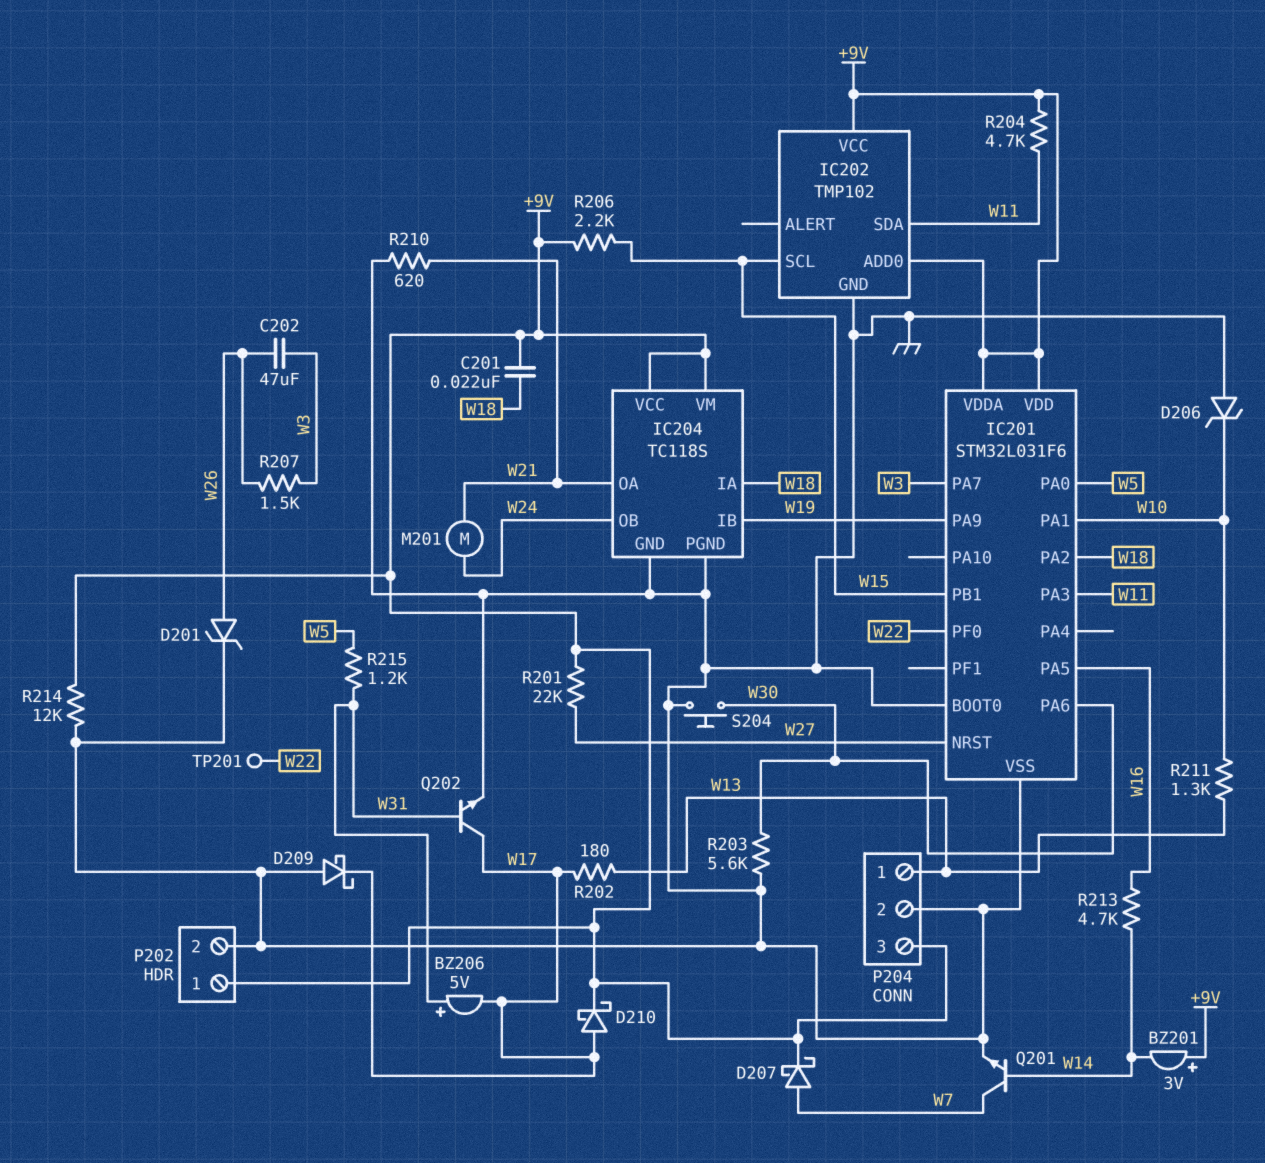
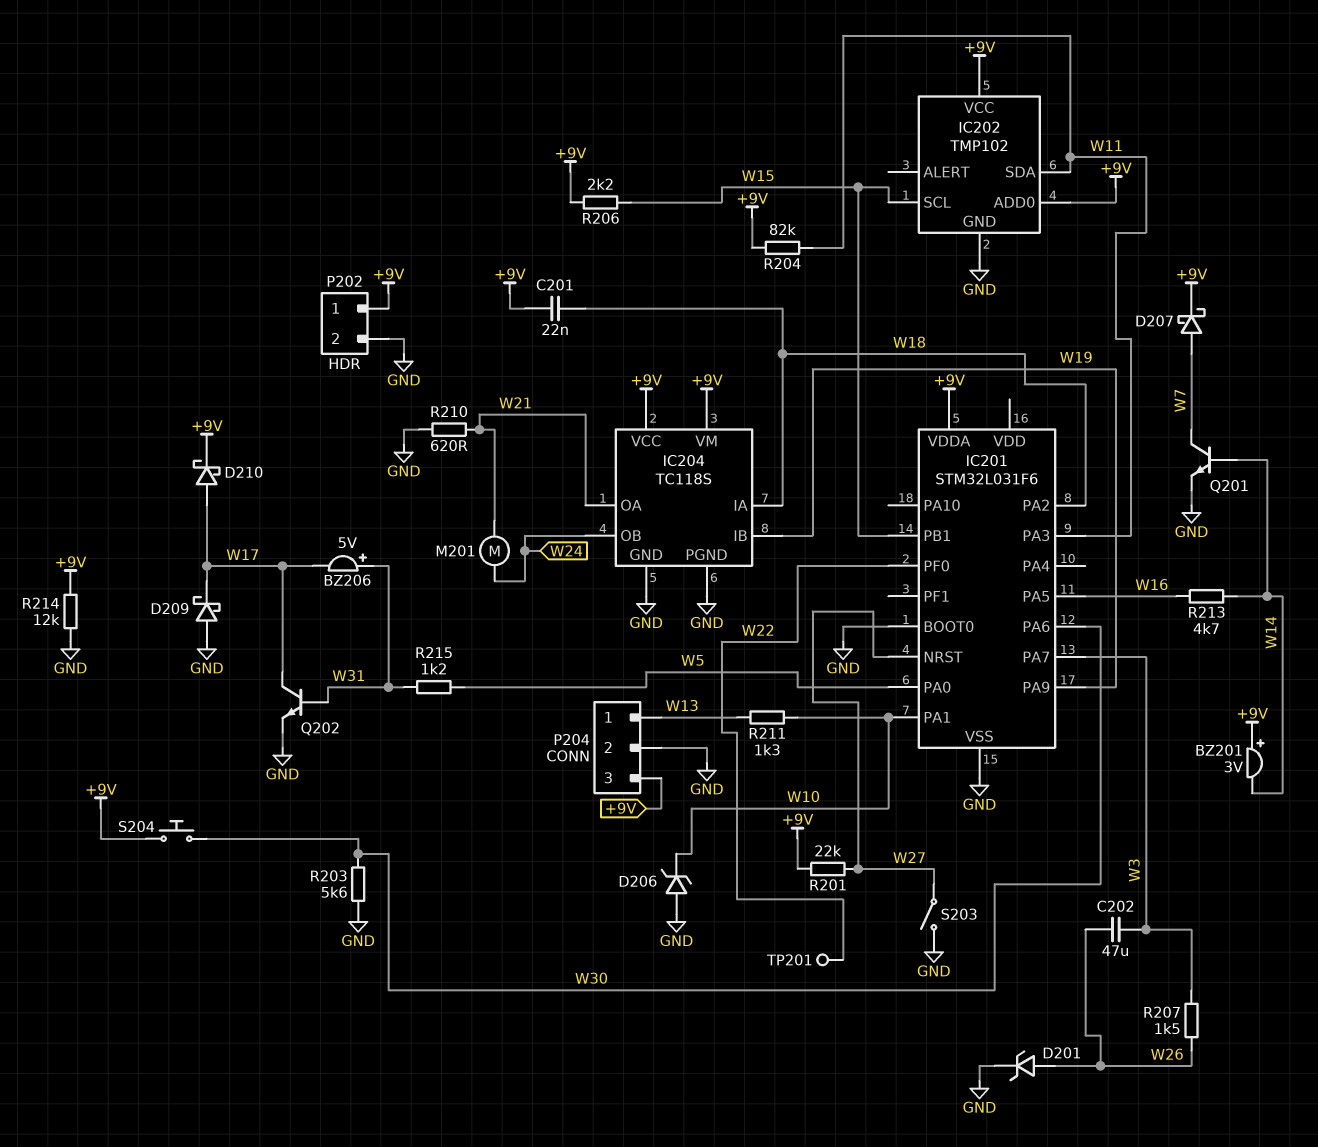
IC201 pin VDD: +9V -> none
R202: 180 (W13, W17) -> none
R204: 4.7k (+9V, W11) -> 82k (+9V, W11)
S203: none -> switch (GND, W27)
S204: button (GND, W30) -> button (+9V, W30)

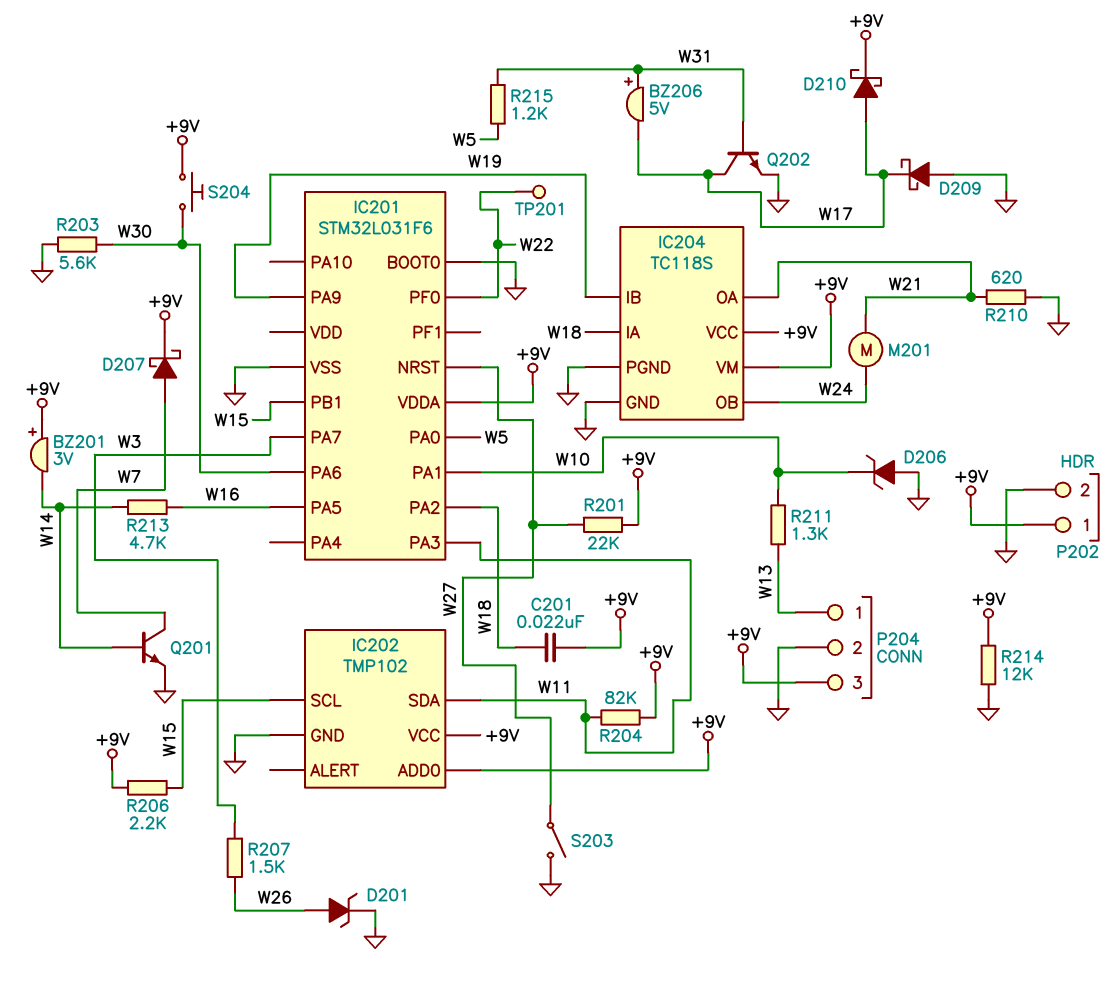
C202: 47uF (W3, W26) -> none

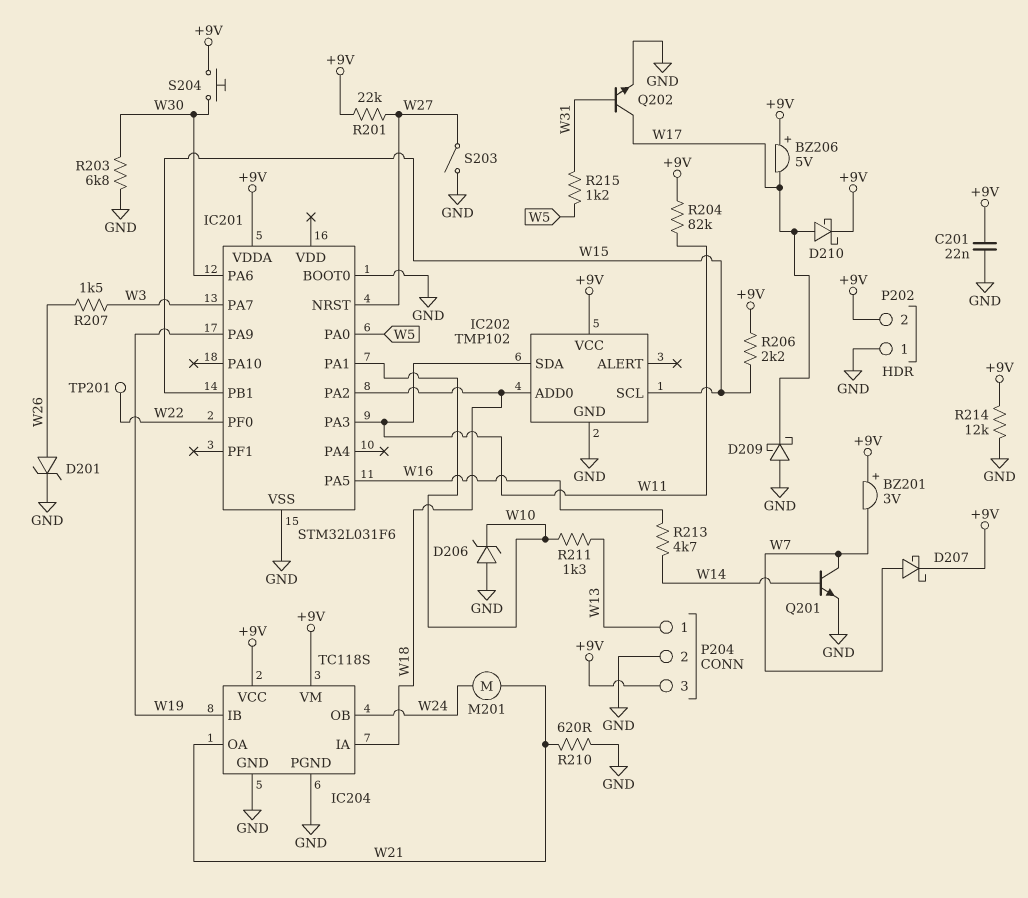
BZ201: buzzer 3V (plus +9V, minus W14) -> buzzer 3V (plus +9V, minus W7)
BZ206: buzzer 5V (plus W31, minus W17) -> buzzer 5V (plus +9V, minus W17)
C201: 22nF (+9V, W18) -> 22nF (+9V, GND)
IC202 pin ADD0: +9V -> W18
P202 pin 1: +9V -> GND
P202 pin 2: GND -> +9V
R203: 5.6k (GND, W30) -> 6.8k (GND, W30)

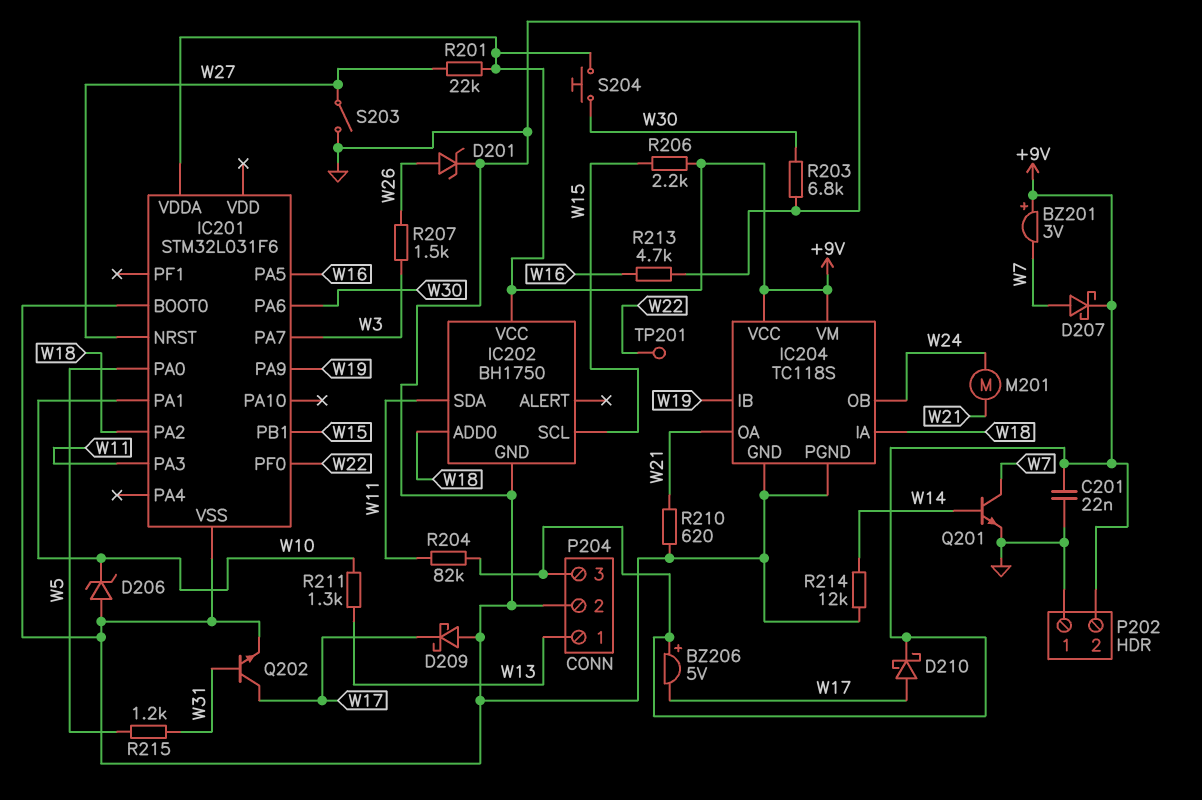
IC202: TMP102 -> BH1750
R213: 4.7k (W14, W16) -> 4.7k (GND, W16)
R214: 12k (+9V, GND) -> 12k (GND, W14)

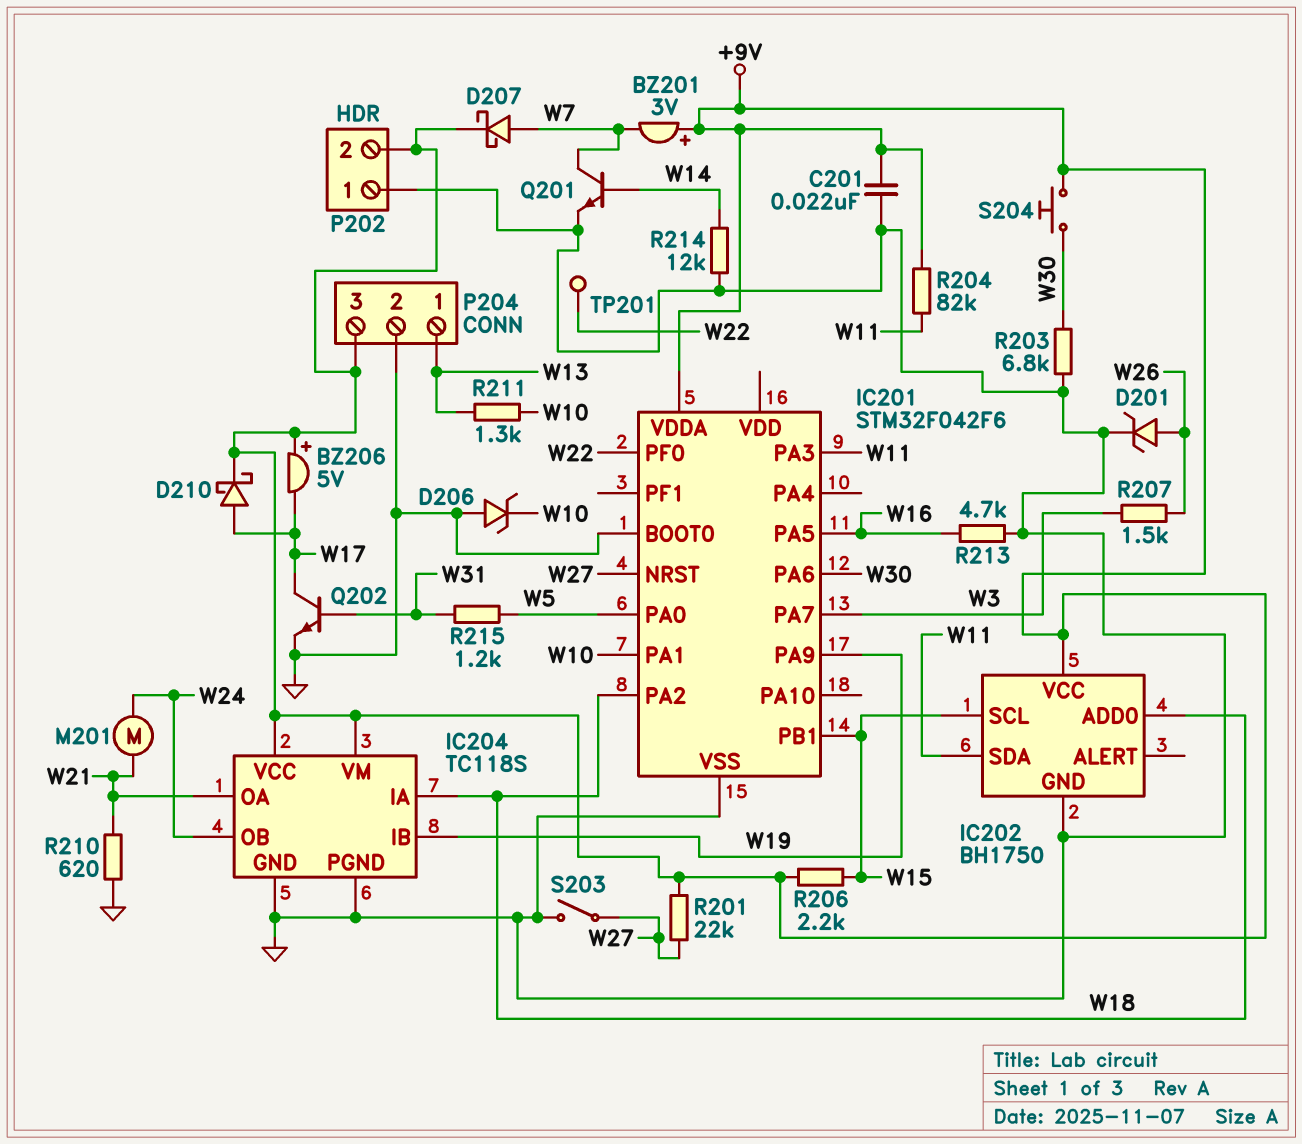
D209: schottky (A GND, K W17) -> none
IC201: STM32L031F6 -> STM32F042F6

